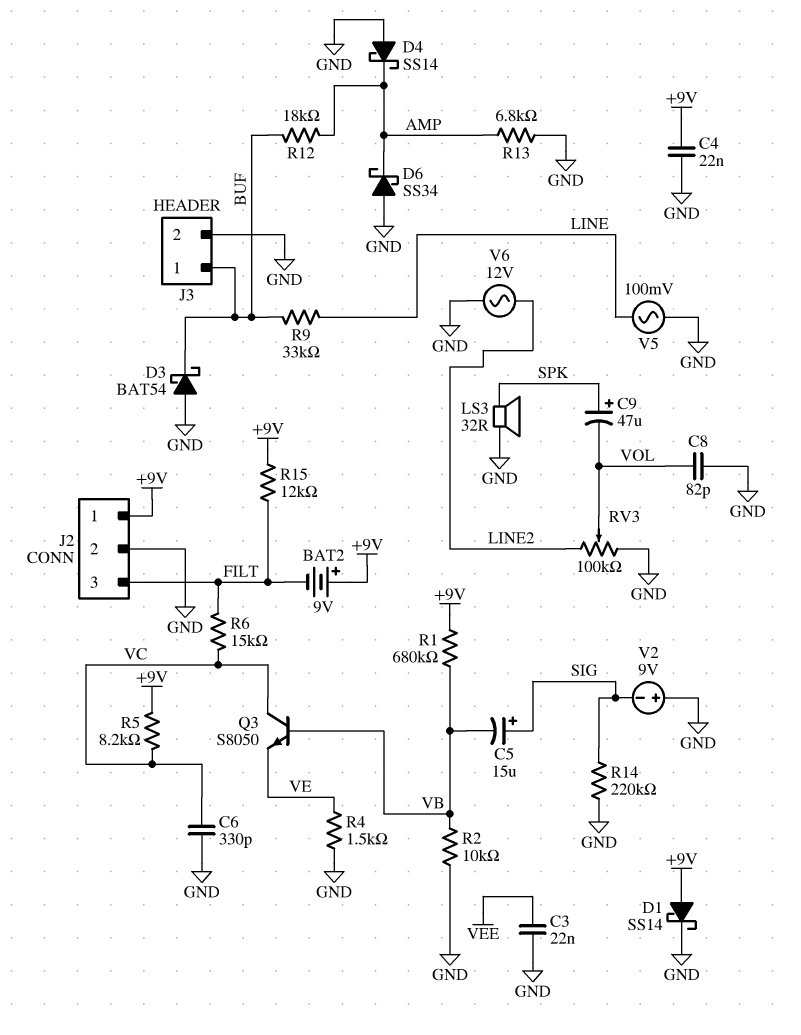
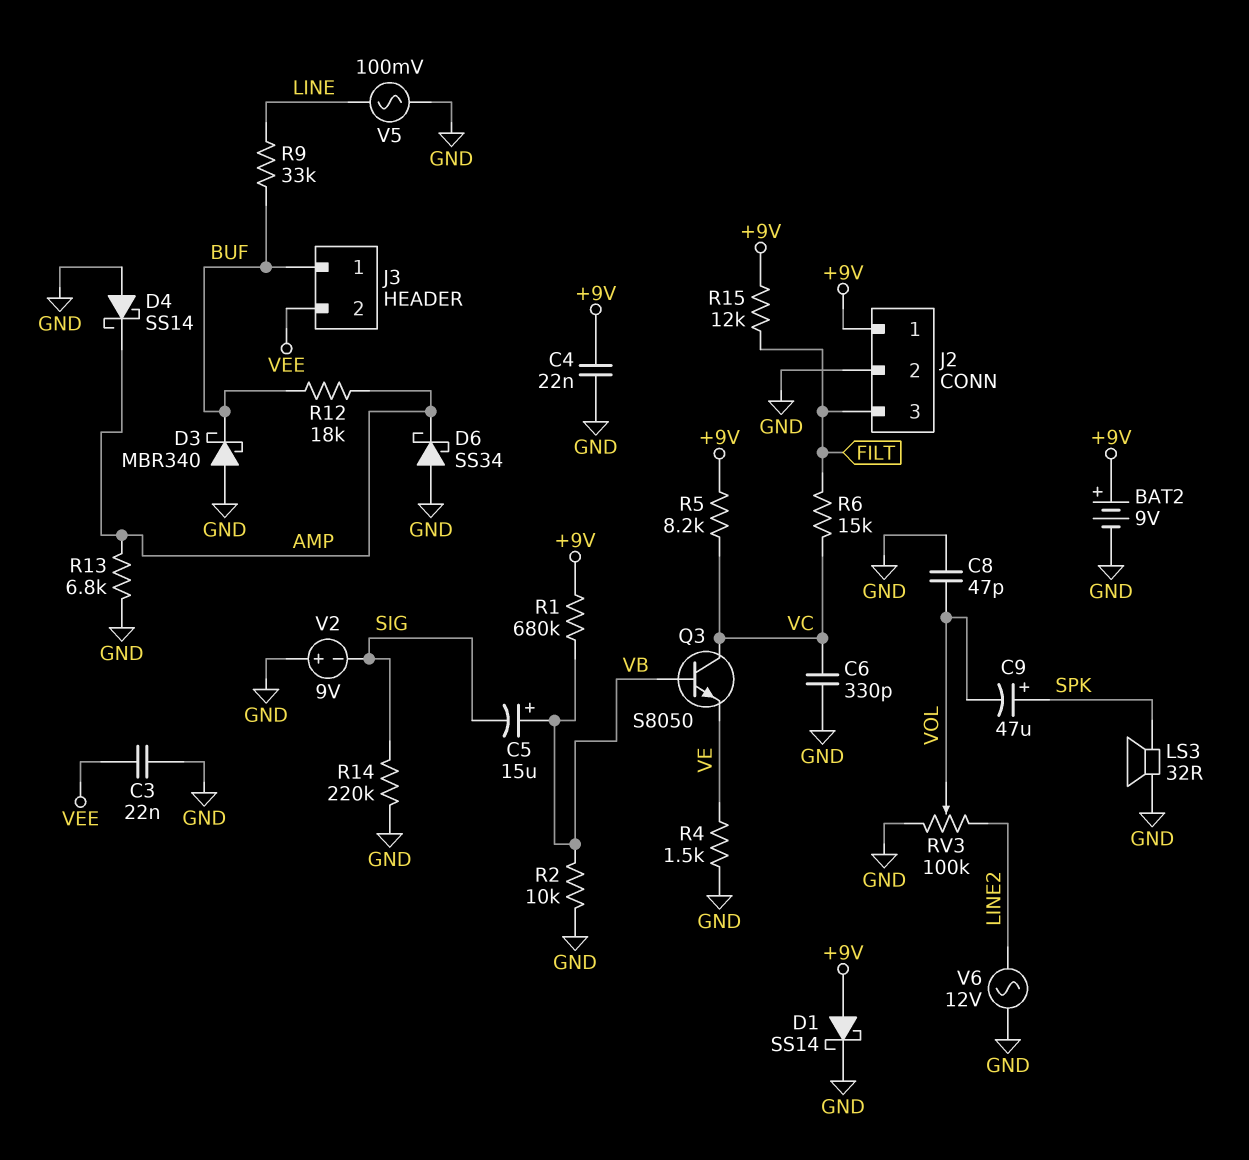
BAT2: 9V (plus +9V, minus FILT) -> 9V (plus +9V, minus GND)
C5: 15uF (plus SIG, minus VB) -> 15uF (plus VB, minus SIG)
C8: 82pF (GND, VOL) -> 47pF (GND, VOL)
D3: schottky BAT54 (A GND, K BUF) -> schottky MBR340 (A GND, K BUF)
J3 pin 2: GND -> VEE

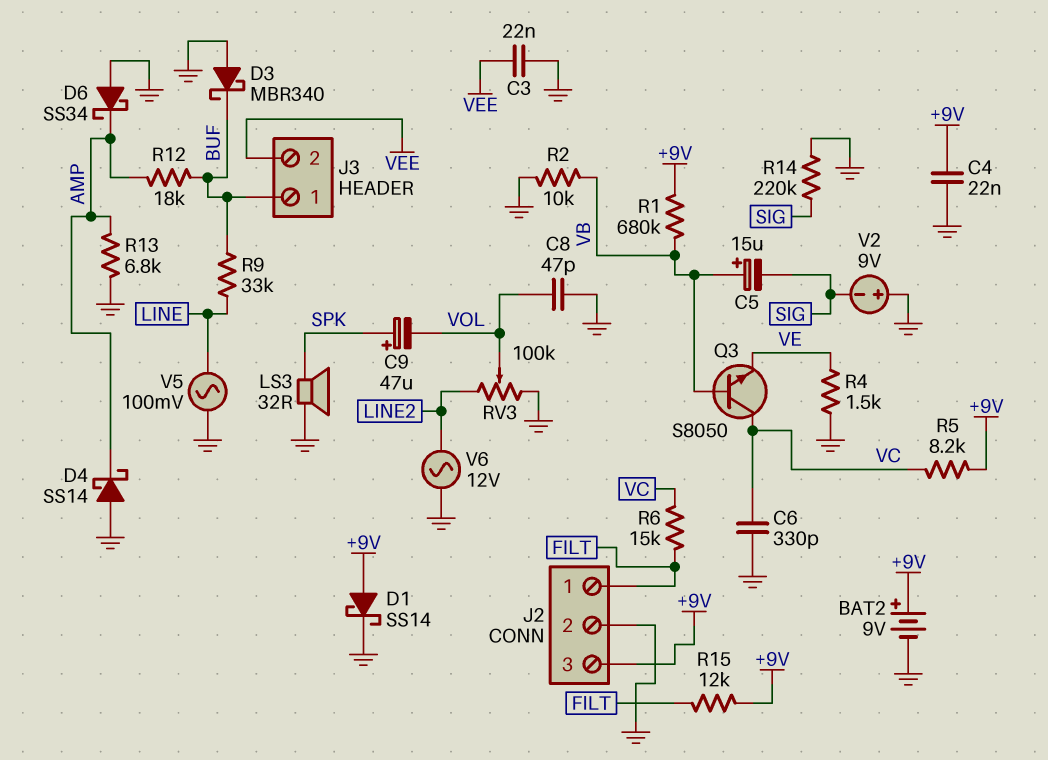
J2 pin 1: +9V -> FILT
J2 pin 3: FILT -> +9V

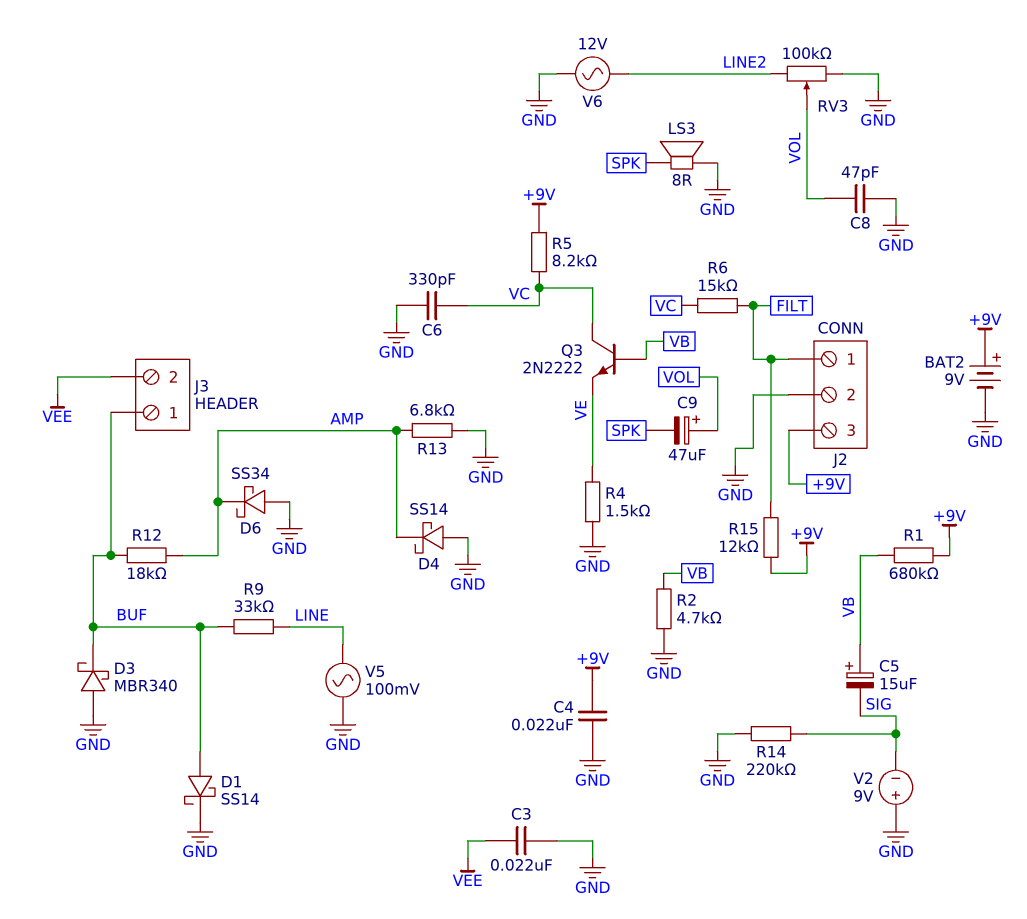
C9: 47uF (plus SPK, minus VOL) -> 47uF (plus VOL, minus SPK)
D1: schottky SS14 (A +9V, K GND) -> schottky SS14 (A BUF, K GND)
LS3: speaker 32R (GND, SPK) -> speaker 8R (GND, SPK)
Q3: NPN S8050 (B VB, C VC, E VE) -> NPN 2N2222 (B VB, C VC, E VE)
R2: 10k (GND, VB) -> 4.7k (GND, VB)

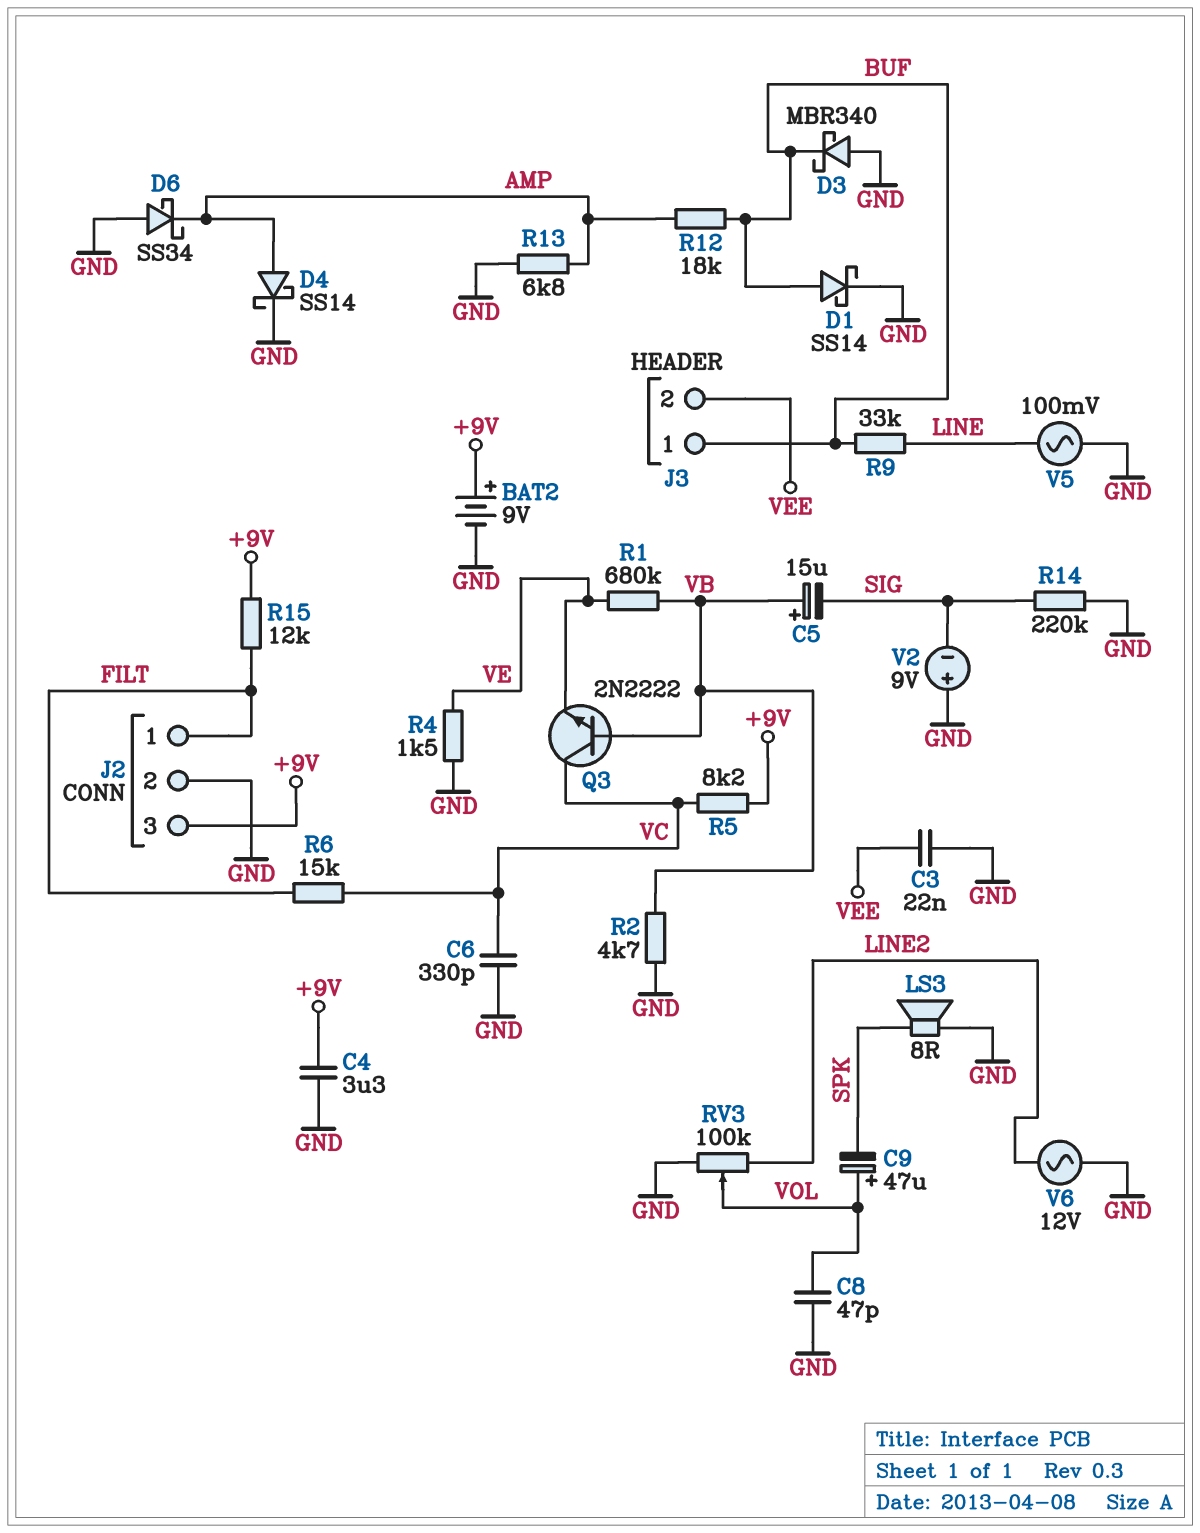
C4: 22nF (+9V, GND) -> 3.3uF (+9V, GND)
D4: schottky SS14 (A GND, K AMP) -> schottky SS14 (A AMP, K GND)
R1: 680k (+9V, VB) -> 680k (VB, VE)

